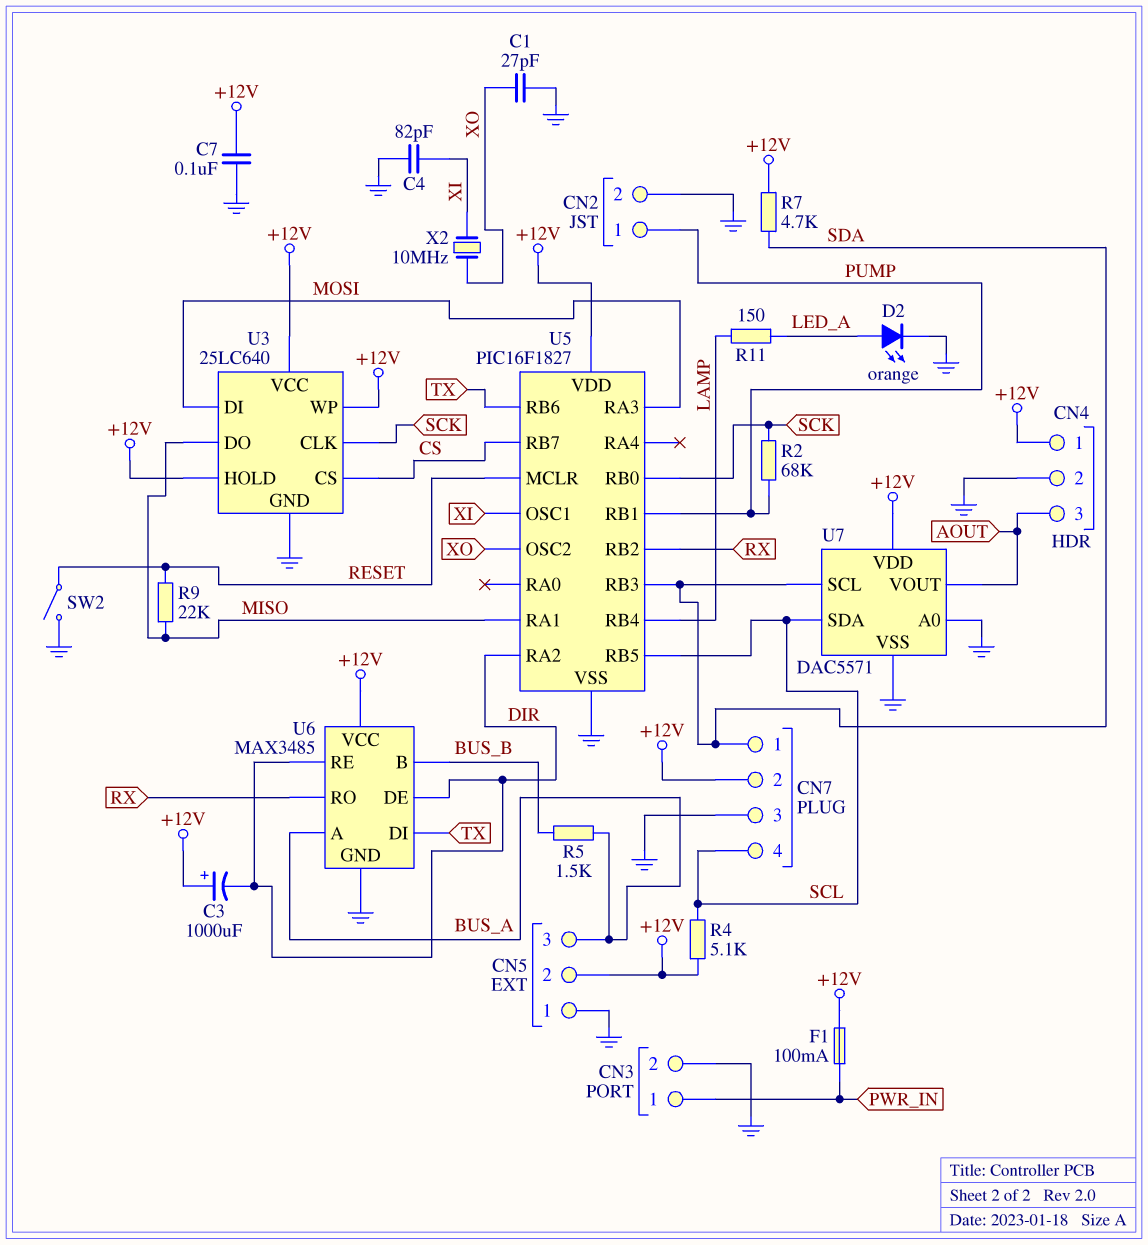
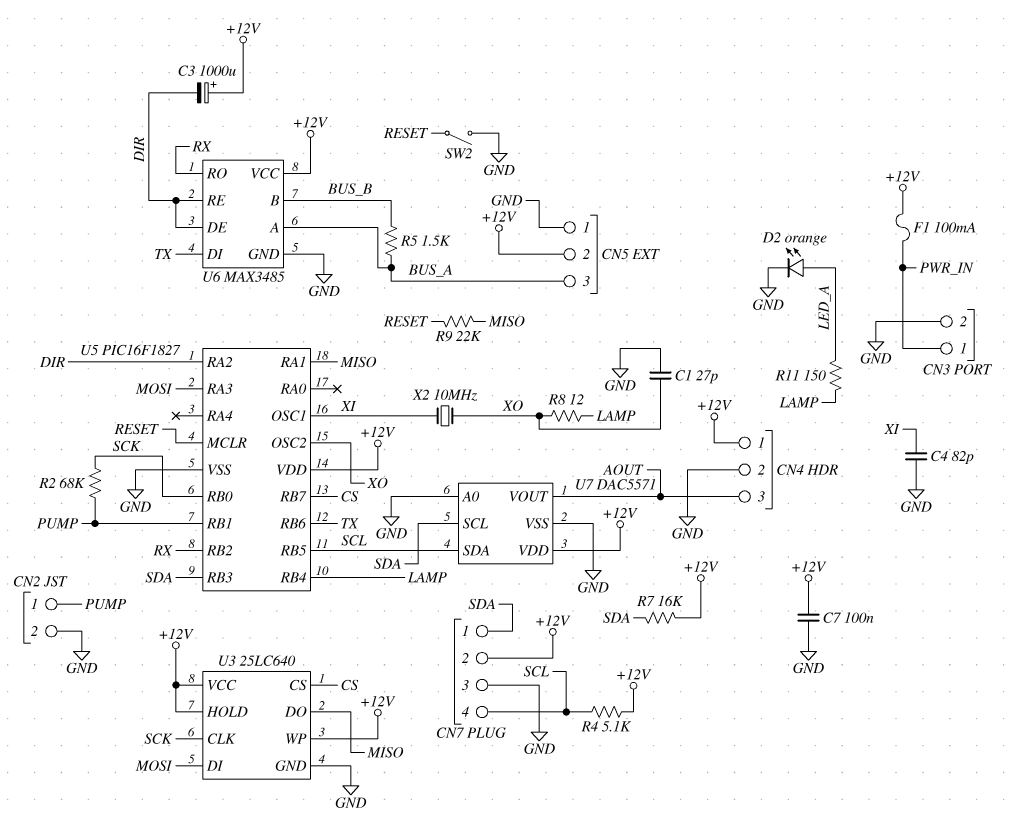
R7: 4.7k (+12V, SDA) -> 16k (+12V, SDA)
R8: none -> 12 (LAMP, XO)

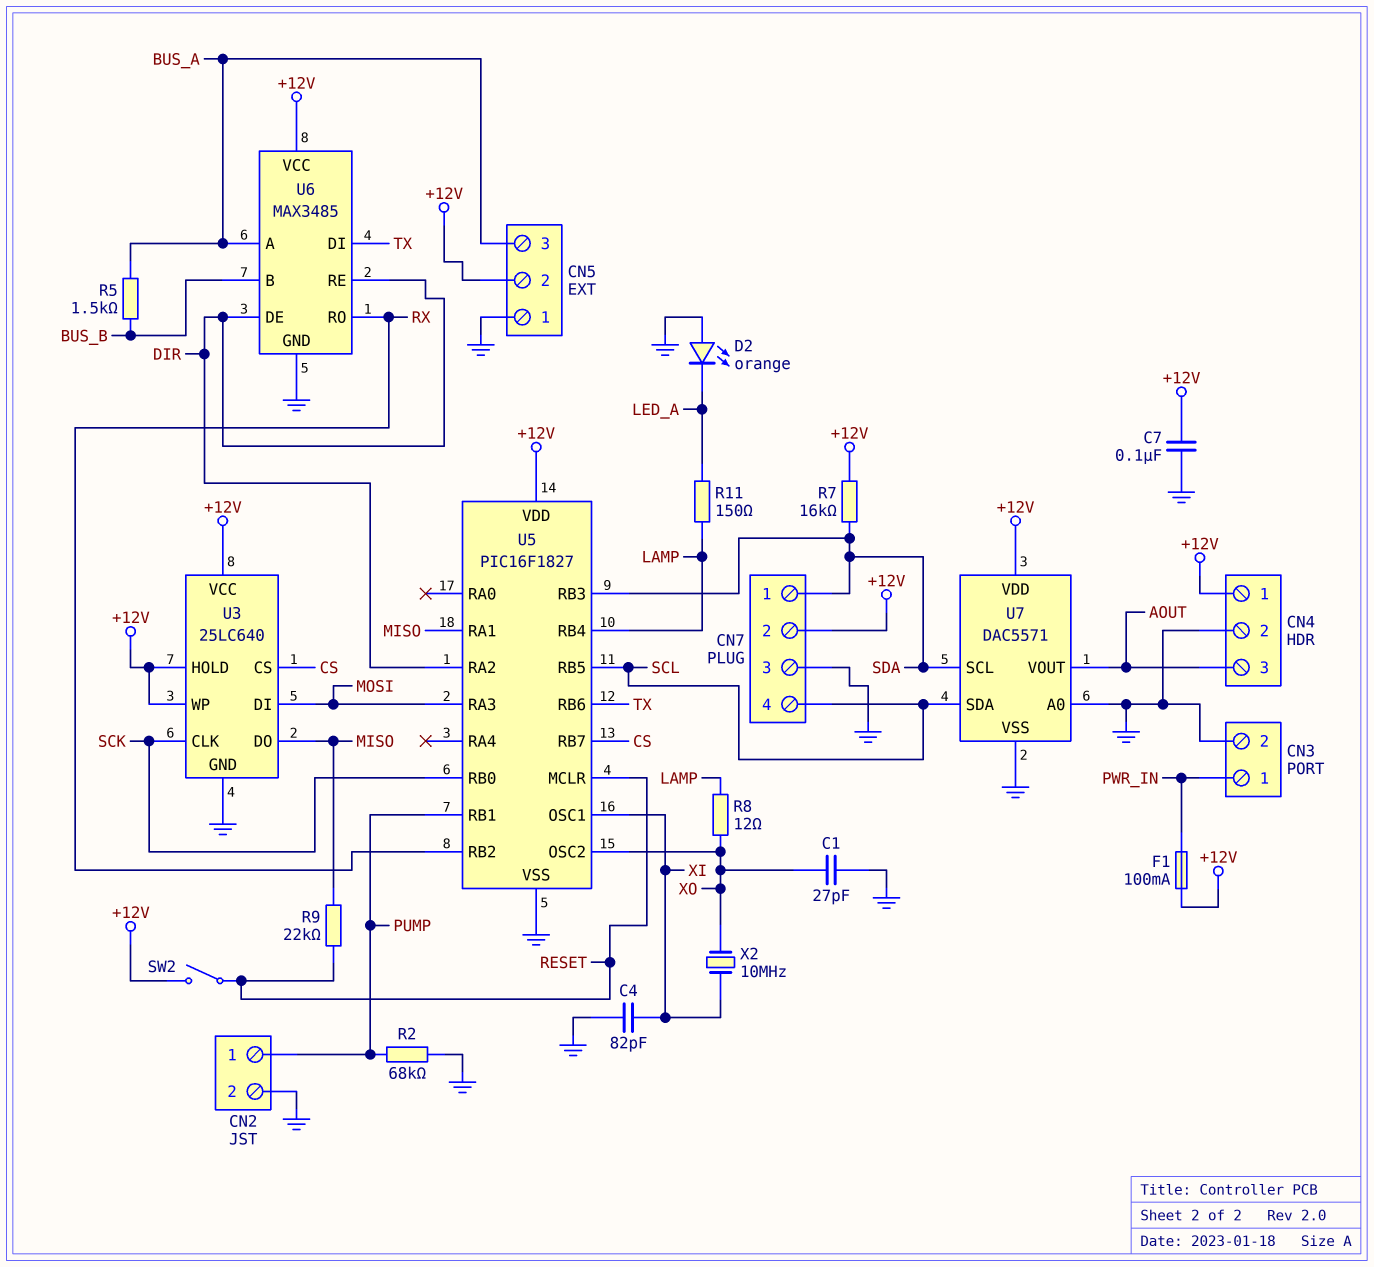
C3: 1000uF (plus +12V, minus DIR) -> none
D2: LED orange (A LED_A, K GND) -> LED orange (A GND, K LED_A)
R2: 68k (PUMP, SCK) -> 68k (GND, PUMP)
R4: 5.1k (+12V, SCL) -> none
SW2: switch (GND, RESET) -> switch (+12V, RESET)

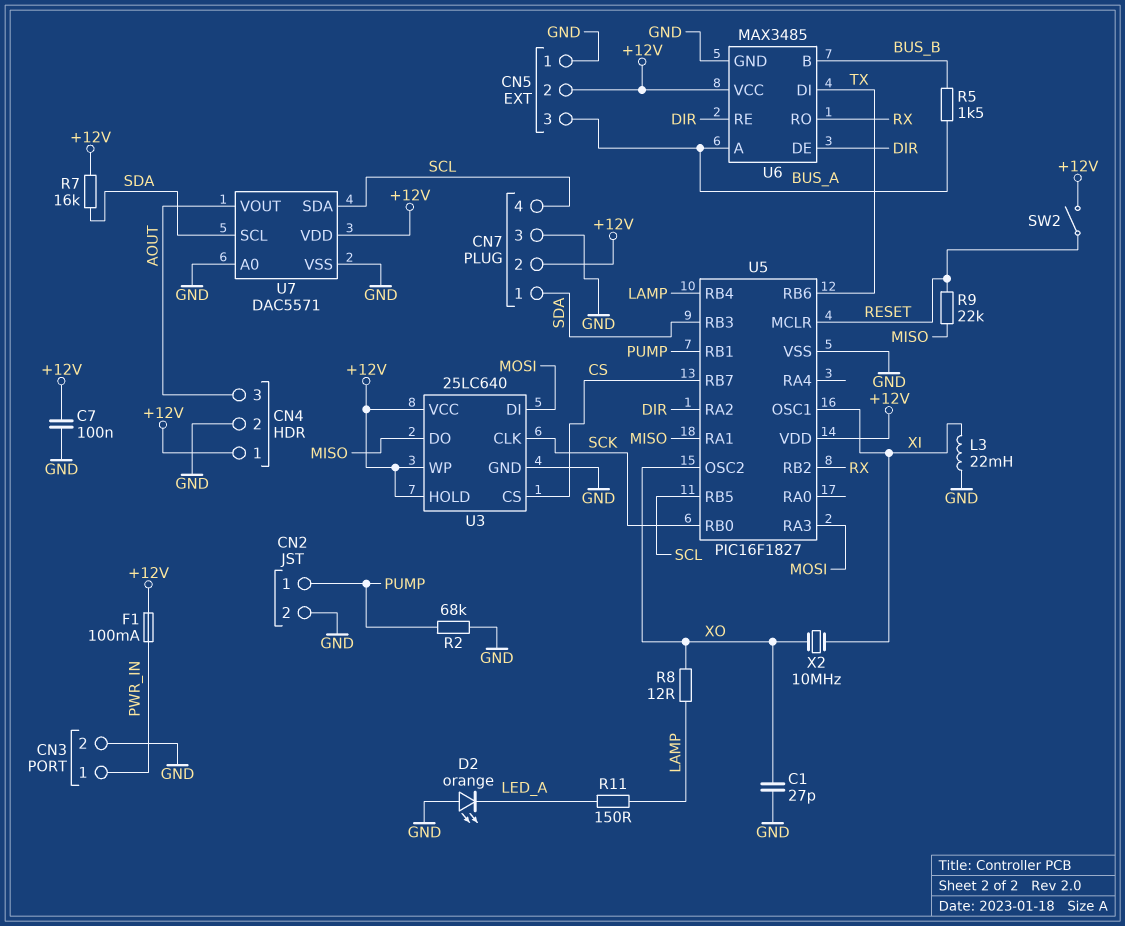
C4: 82pF (GND, XI) -> none
L3: none -> 22mH (GND, XI)

